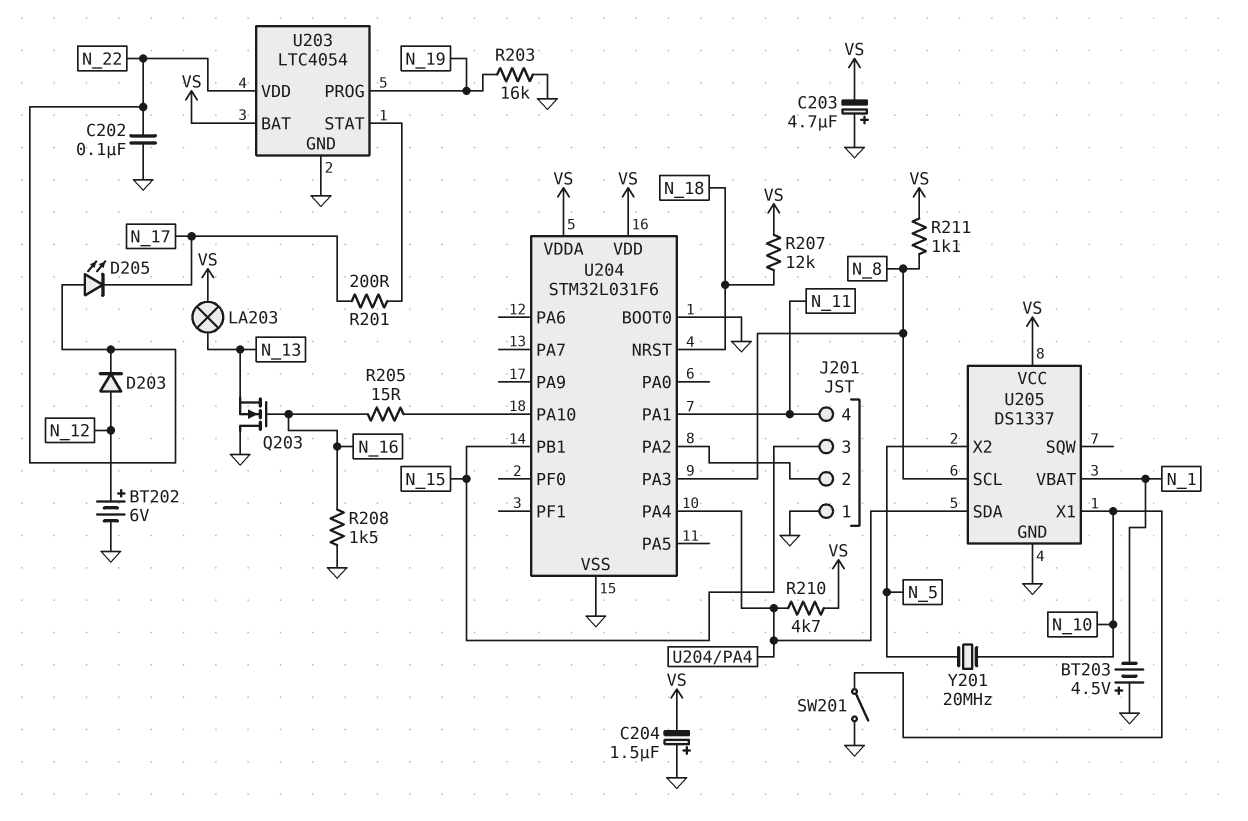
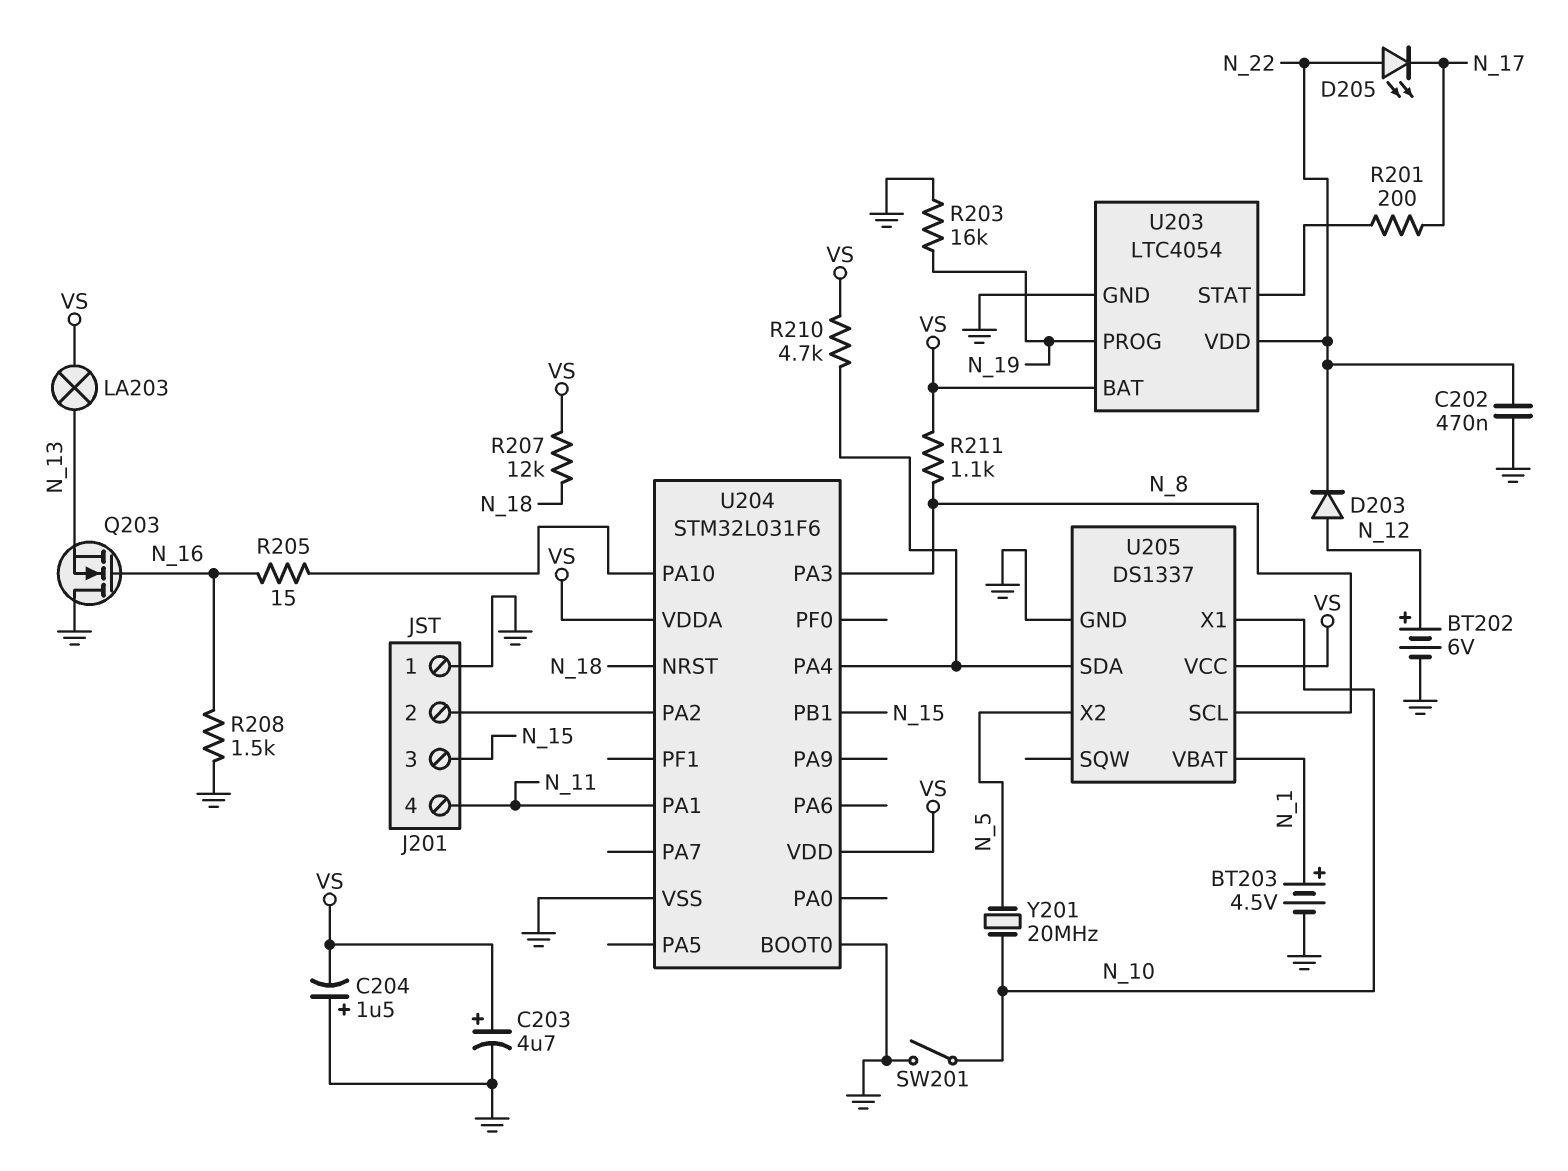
BT203: 4.5V (plus GND, minus N_1) -> 4.5V (plus N_1, minus GND)
C202: 100nF (GND, N_22) -> 470nF (GND, N_22)
C203: 4.7uF (plus GND, minus VS) -> 4.7uF (plus VS, minus GND)

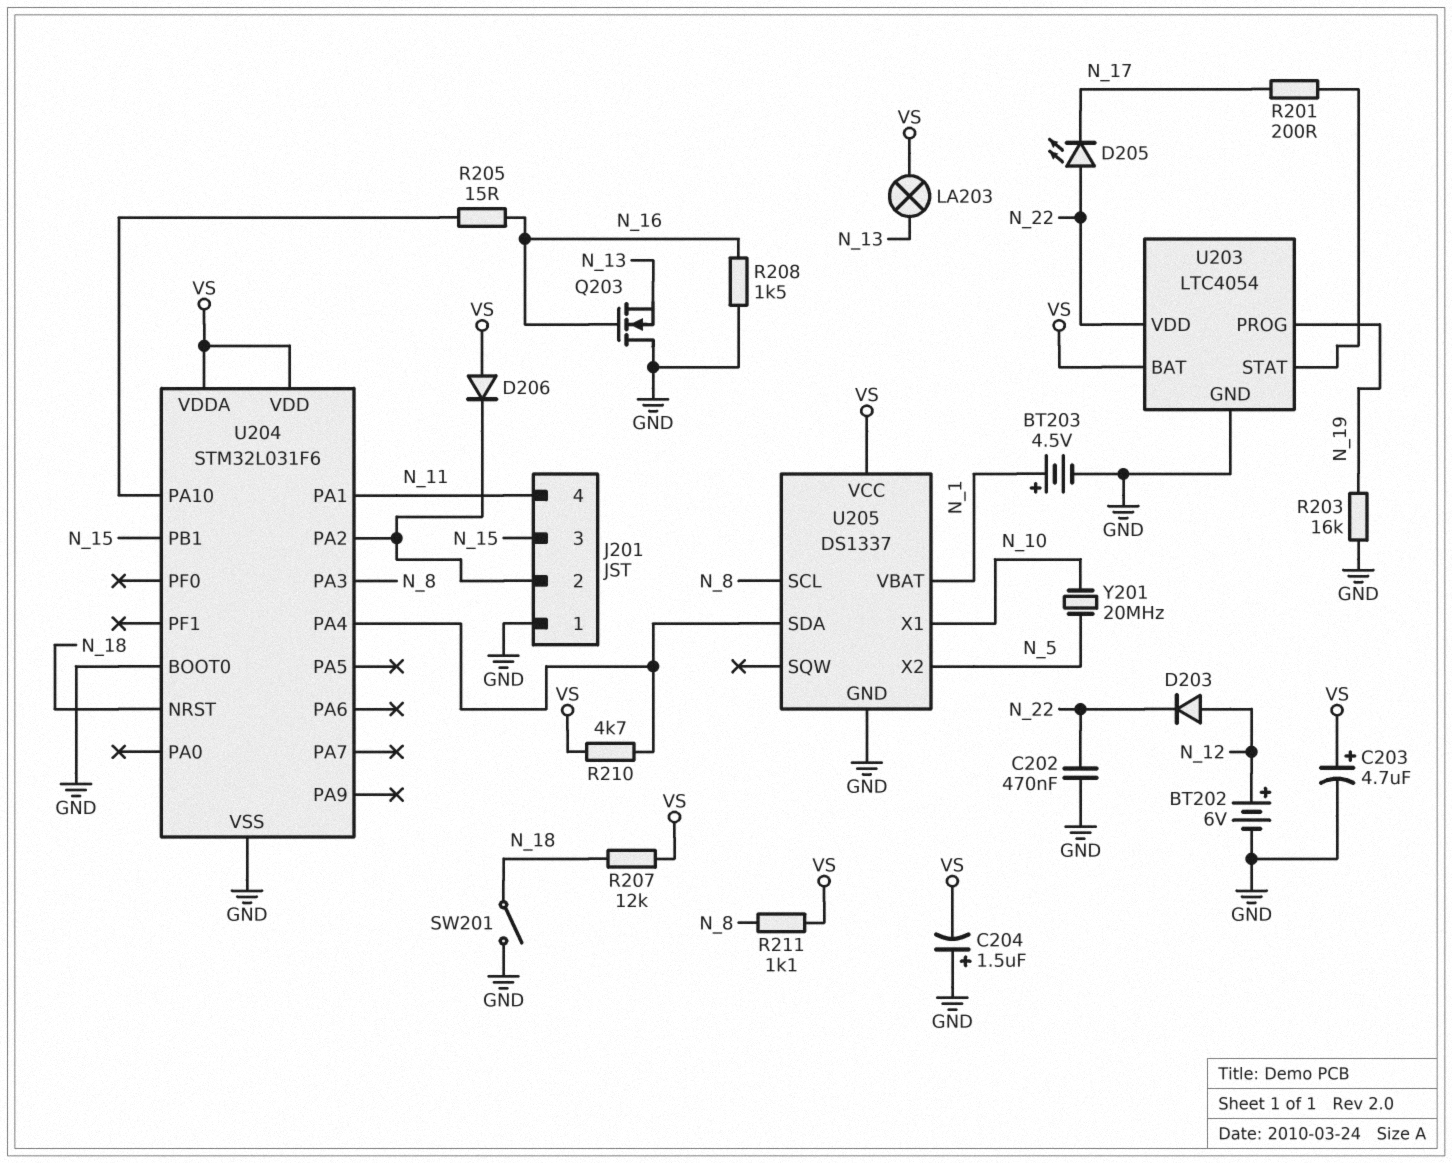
D206: none -> diode (A VS, K J201/2)
SW201: switch (GND, N_10) -> switch (GND, N_18)

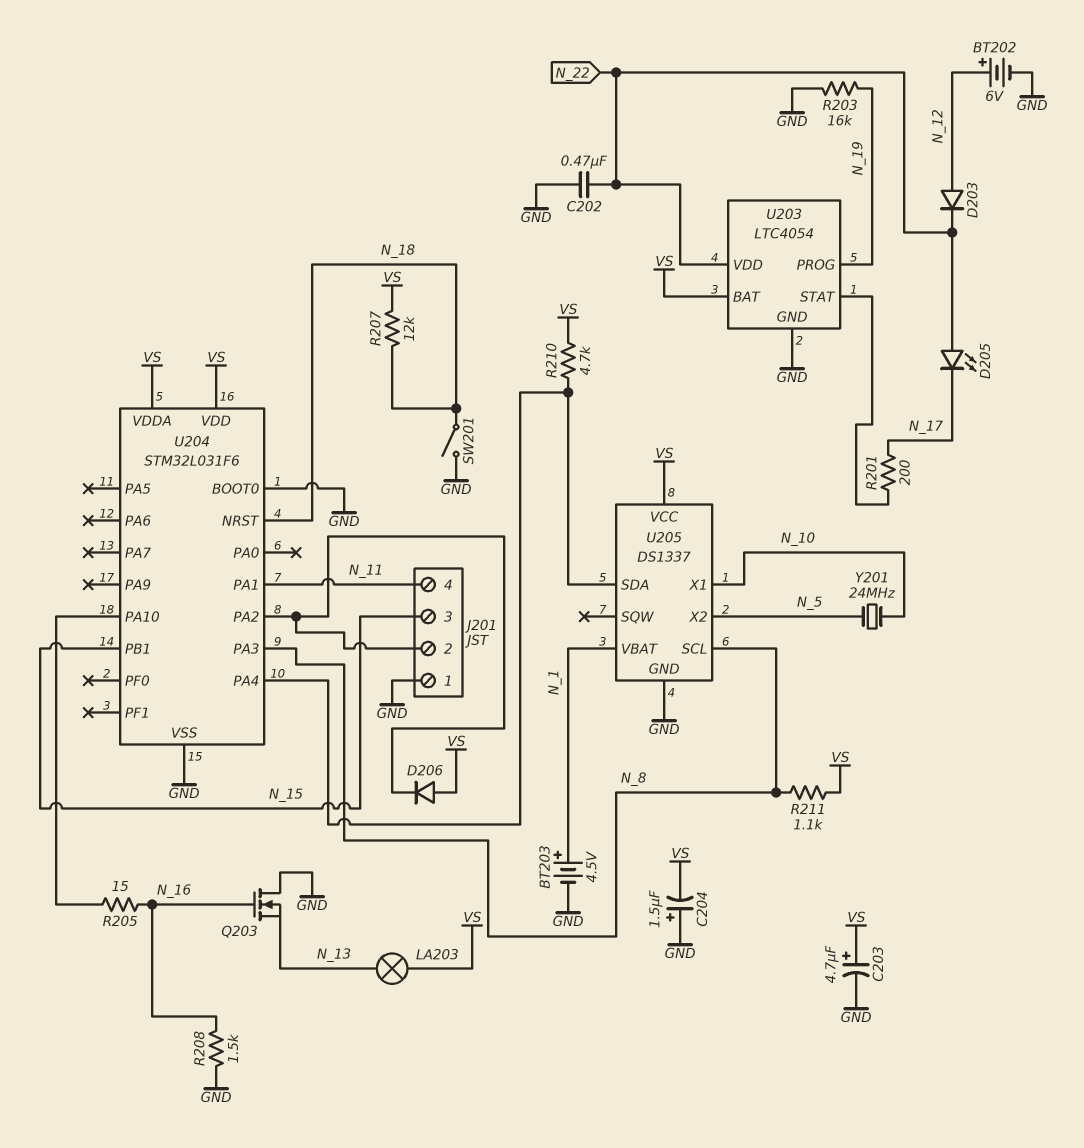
Y201: 20MHz (N_5, N_10) -> 24MHz (N_5, N_10)

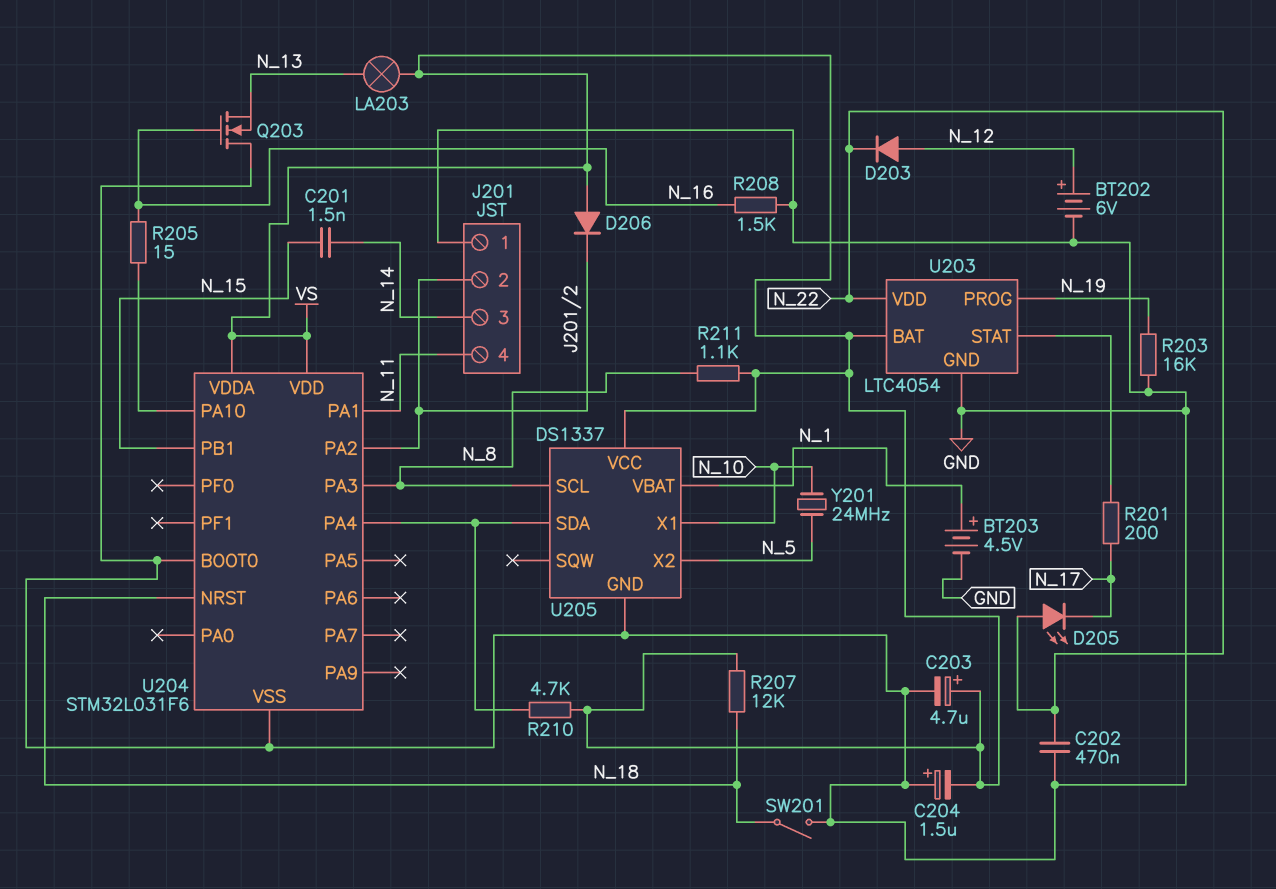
C201: none -> 1.5nF (N_14, N_15)
J201 pin 3: N_15 -> N_14

